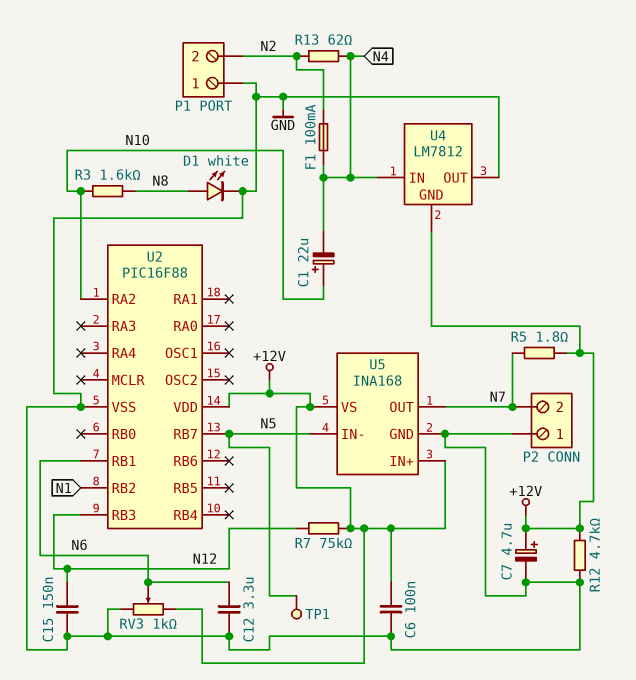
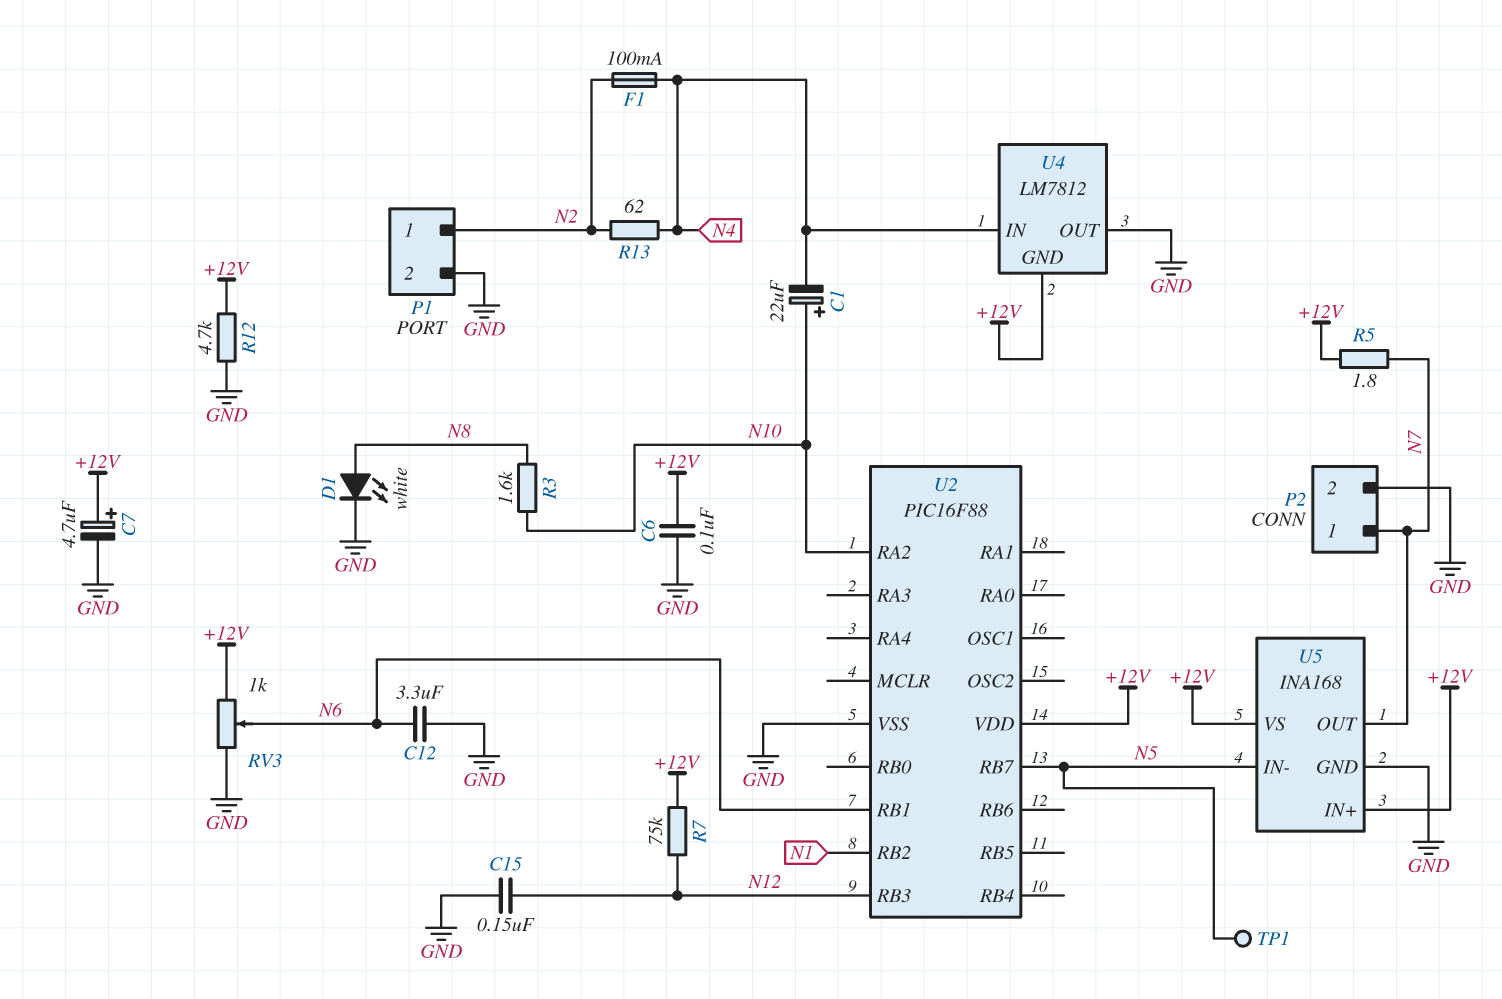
P1 pin 1: GND -> N2
P1 pin 2: N2 -> GND
P2 pin 1: GND -> N7
P2 pin 2: N7 -> GND

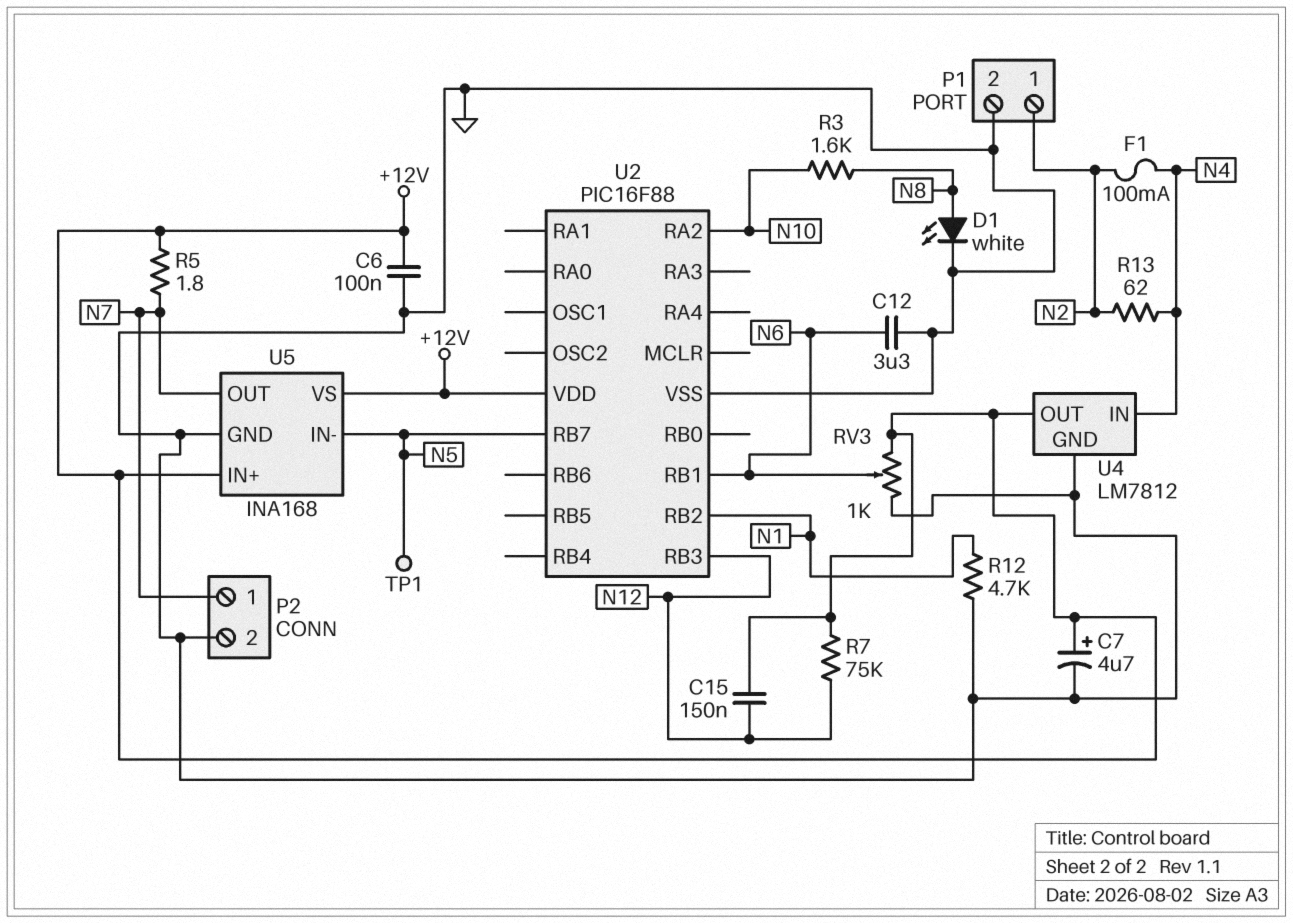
C1: 22uF (plus N10, minus N4) -> none
C15: 150nF (GND, N12) -> 150nF (+12V, N12)
R12: 4.7k (+12V, GND) -> 4.7k (GND, N1)
U4 pin GND: +12V -> GND
U4 pin OUT: GND -> +12V

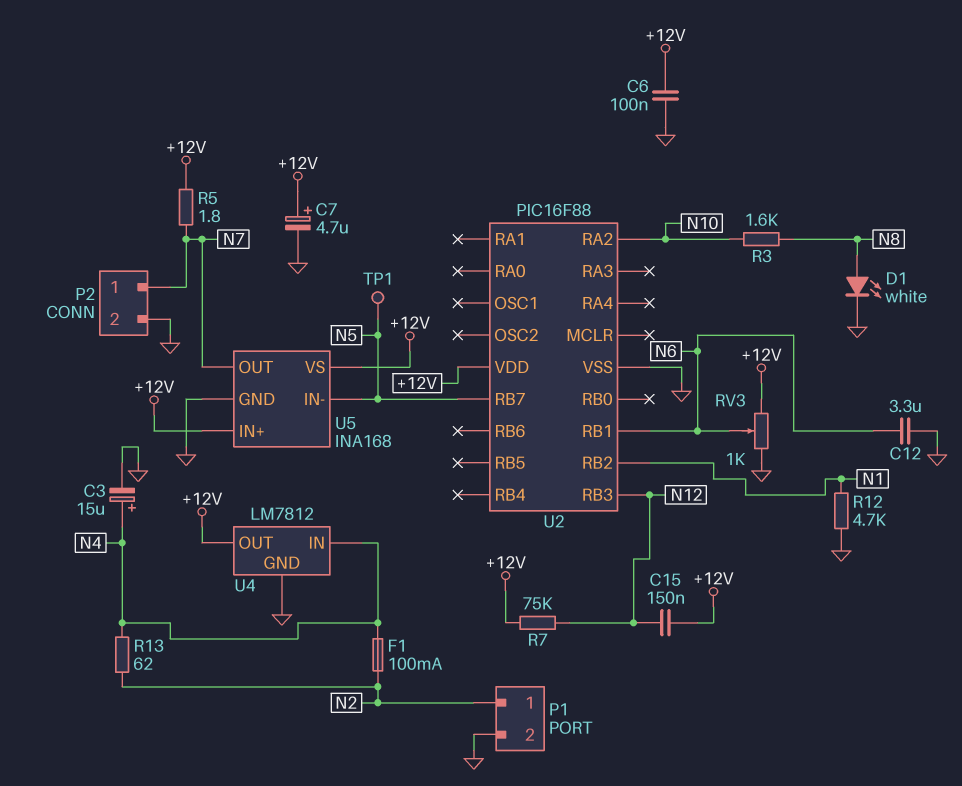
C3: none -> 15uF (plus N4, minus GND)

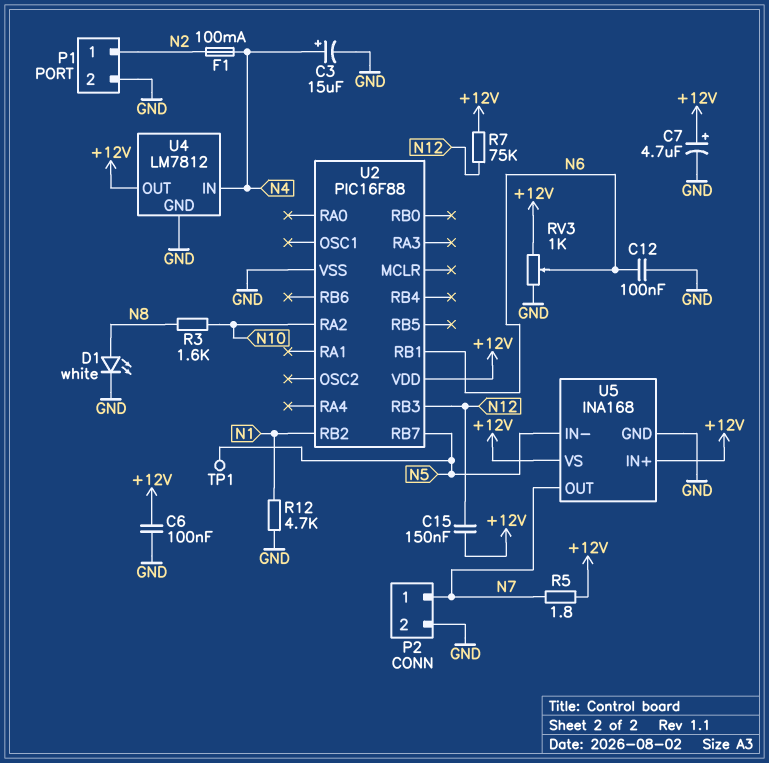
C12: 3.3uF (GND, N6) -> 100nF (GND, N6)
R13: 62 (N2, N4) -> none

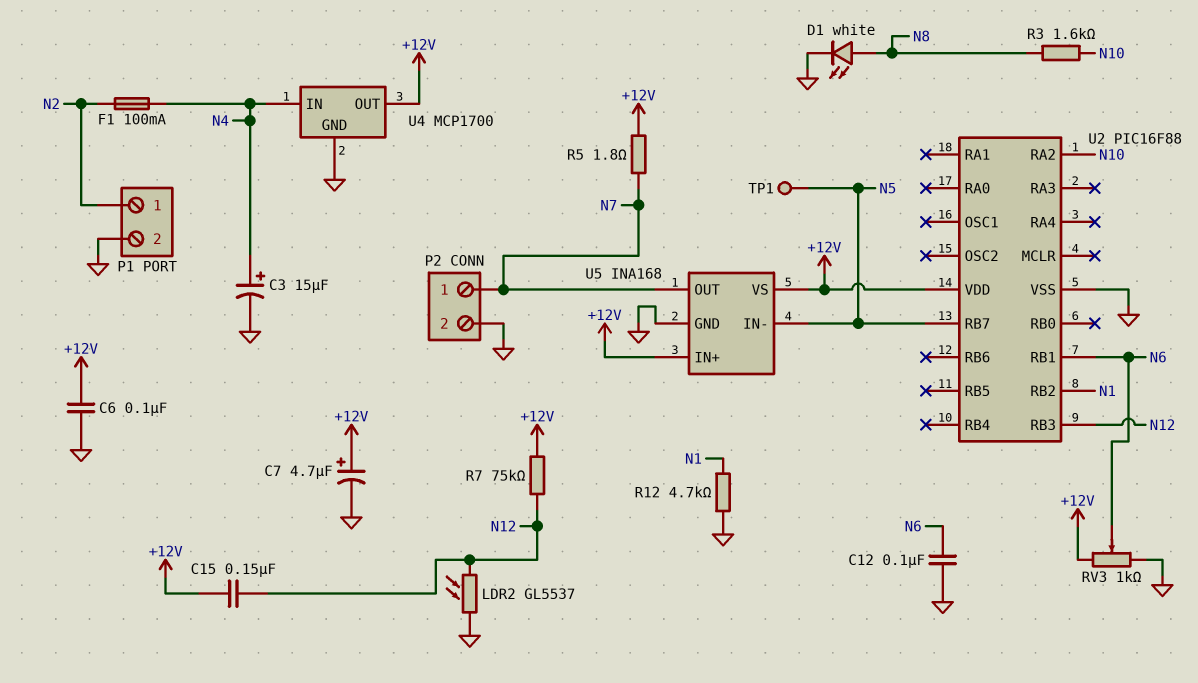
LDR2: none -> GL5537 (GND, N12)
U4: LM7812 -> MCP1700

